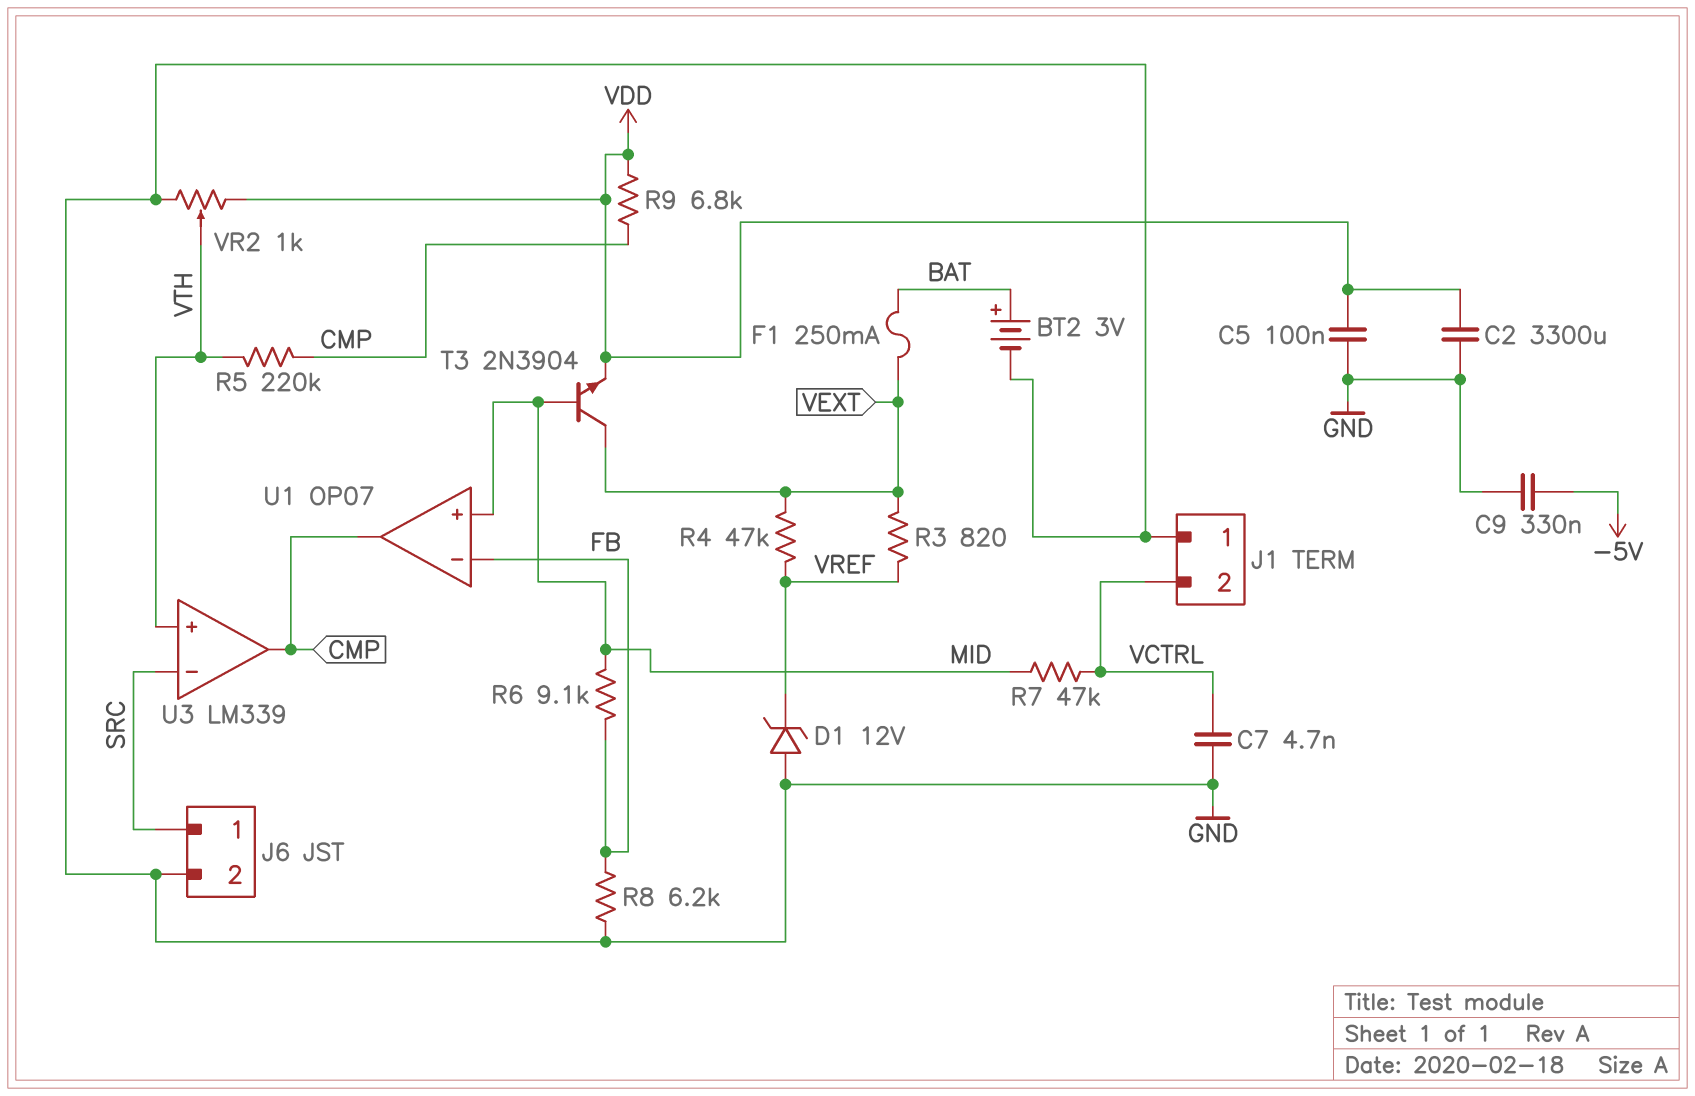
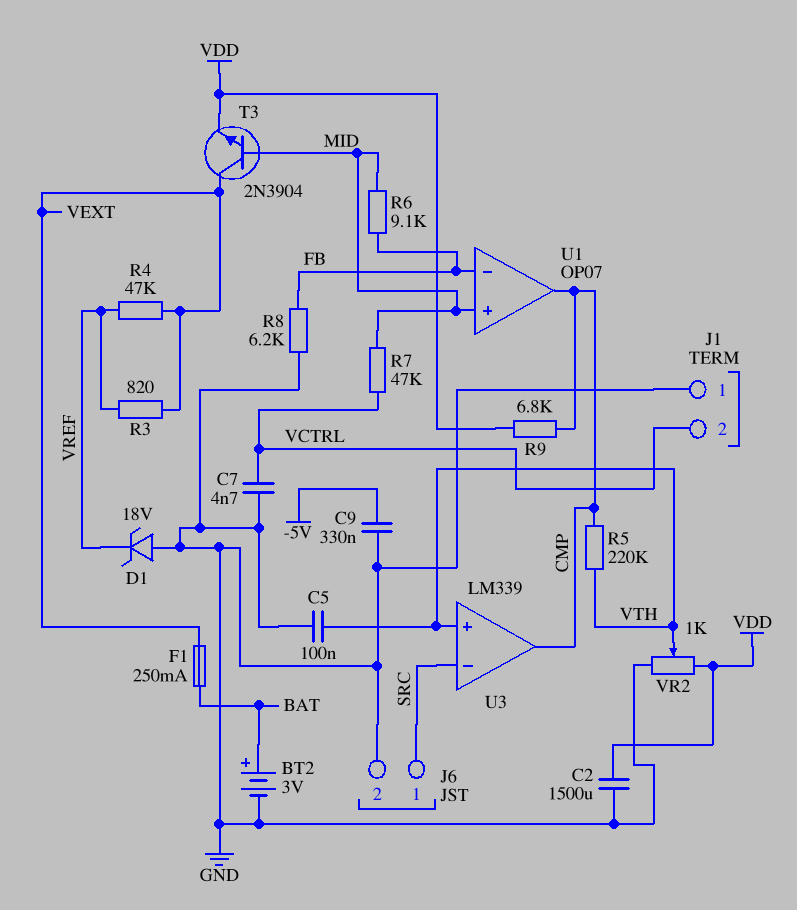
C2: 3300uF (GND, VDD) -> 1500uF (GND, VDD)
C5: 100nF (GND, VDD) -> 100nF (GND, VTH)
D1: zener 12V (A GND, K VREF) -> zener 18V (A GND, K VREF)

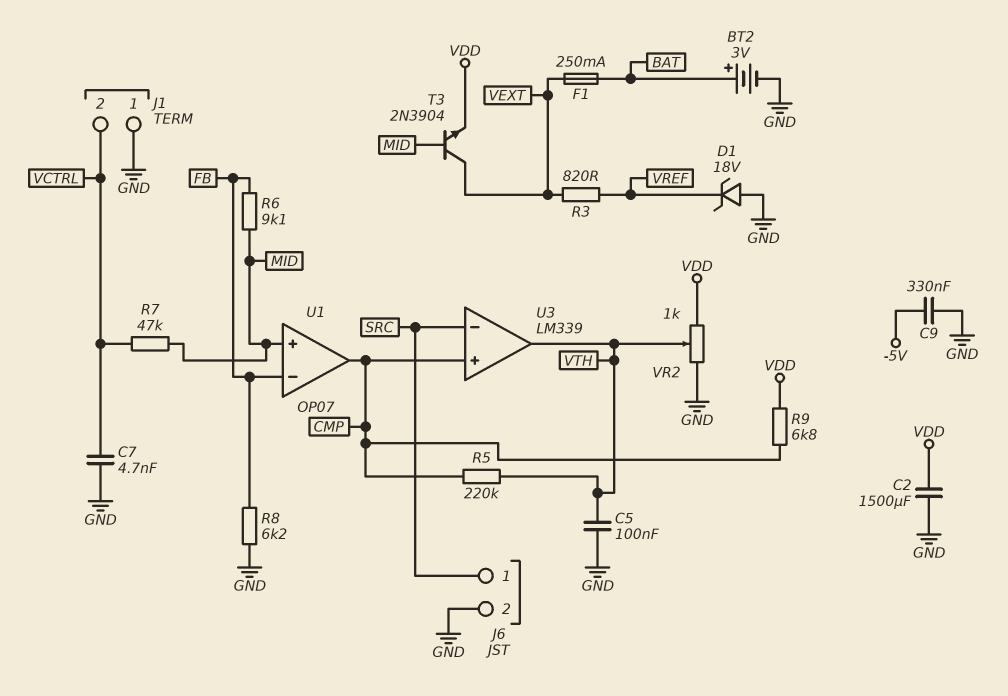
R4: 47k (VEXT, VREF) -> none
U3 pin in+: VTH -> CMP
U3 pin out: CMP -> VTH

